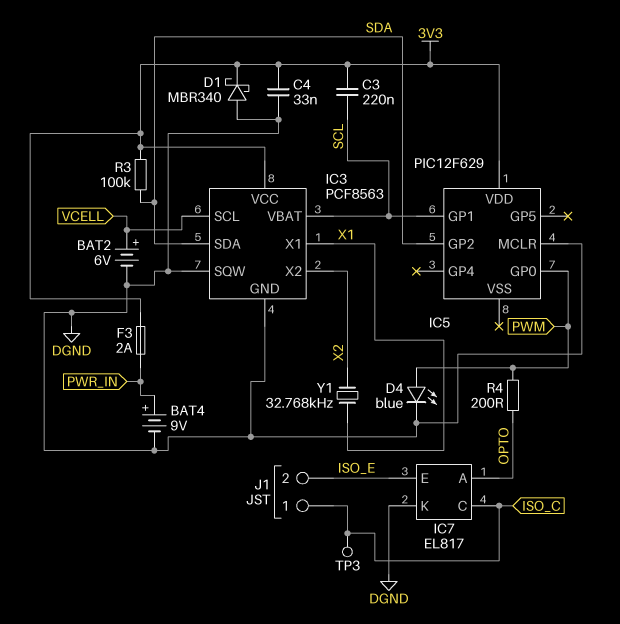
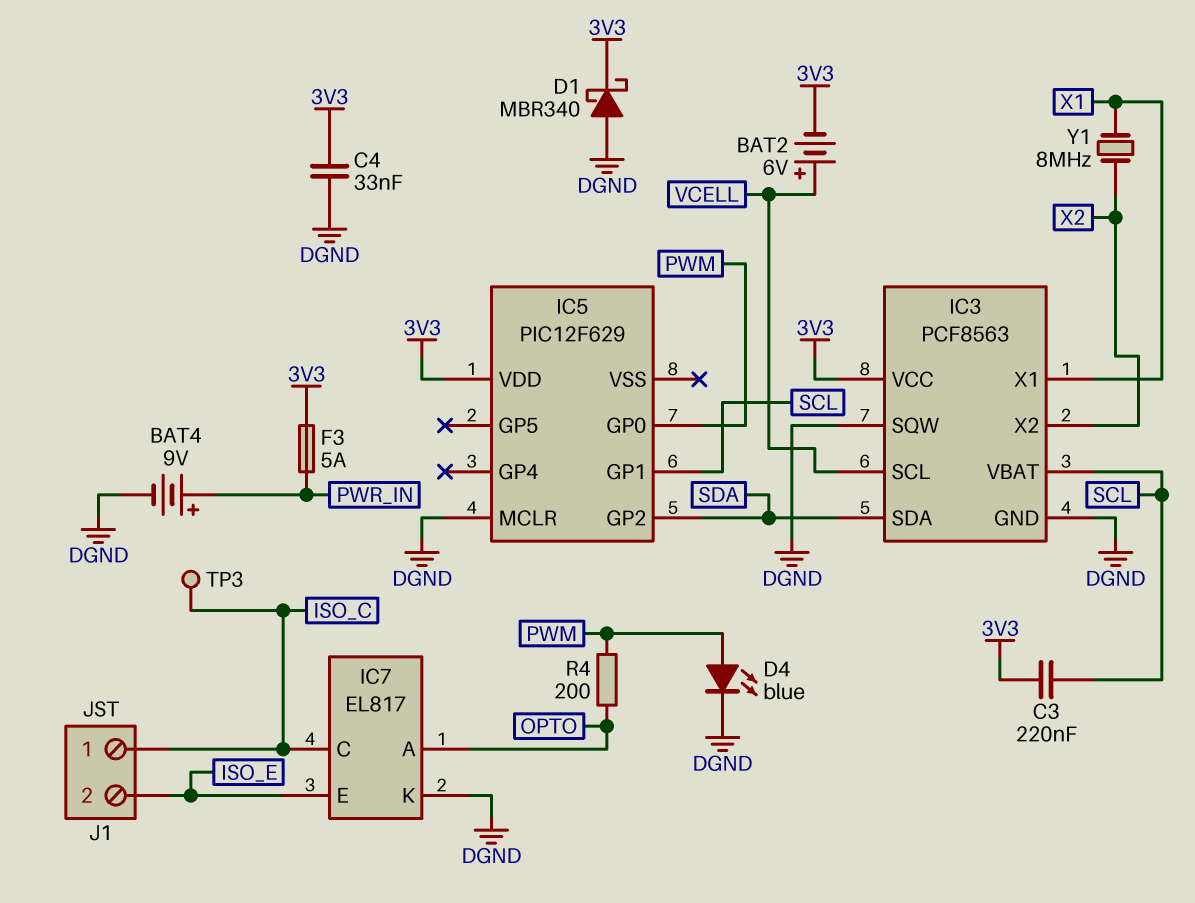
BAT2: 6V (plus VCELL, minus DGND) -> 6V (plus VCELL, minus 3V3)
F3: 2A (3V3, PWR_IN) -> 5A (3V3, PWR_IN)
R3: 100k (3V3, SDA) -> none
Y1: 32.768kHz (X1, X2) -> 8MHz (X1, X2)

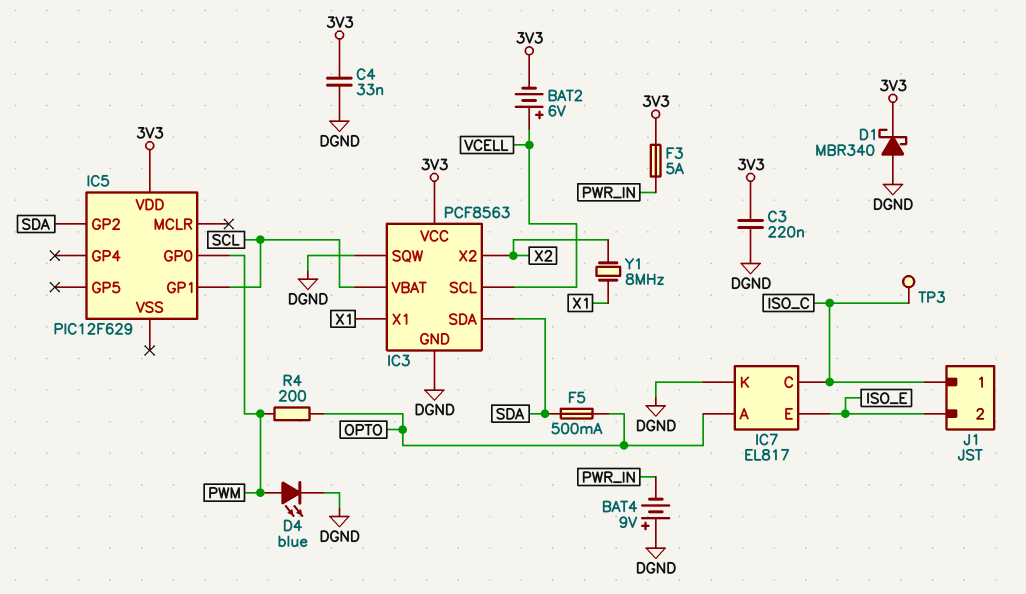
BAT4: 9V (plus PWR_IN, minus DGND) -> 9V (plus DGND, minus PWR_IN)
C3: 220nF (3V3, SCL) -> 220nF (3V3, DGND)
F5: none -> 500mA (OPTO, SDA)
IC5 pin MCLR: DGND -> none

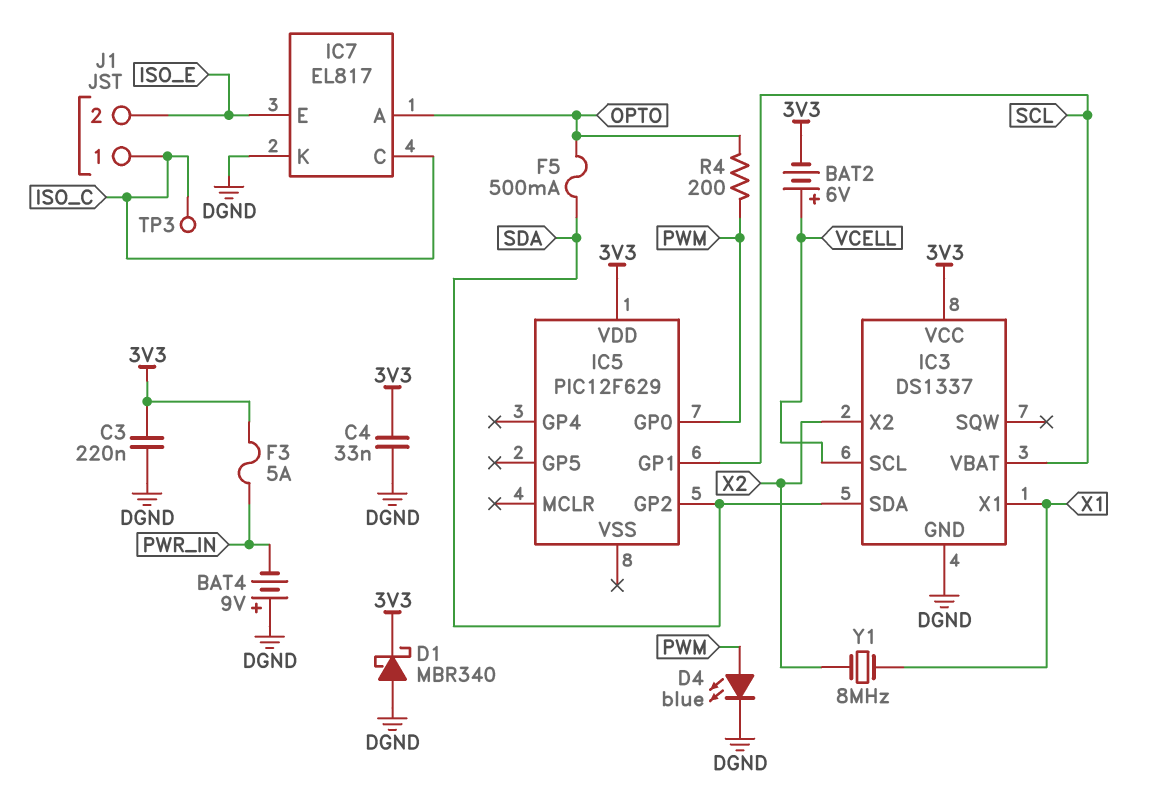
IC3: PCF8563 -> DS1337
IC3 pin SQW: DGND -> none

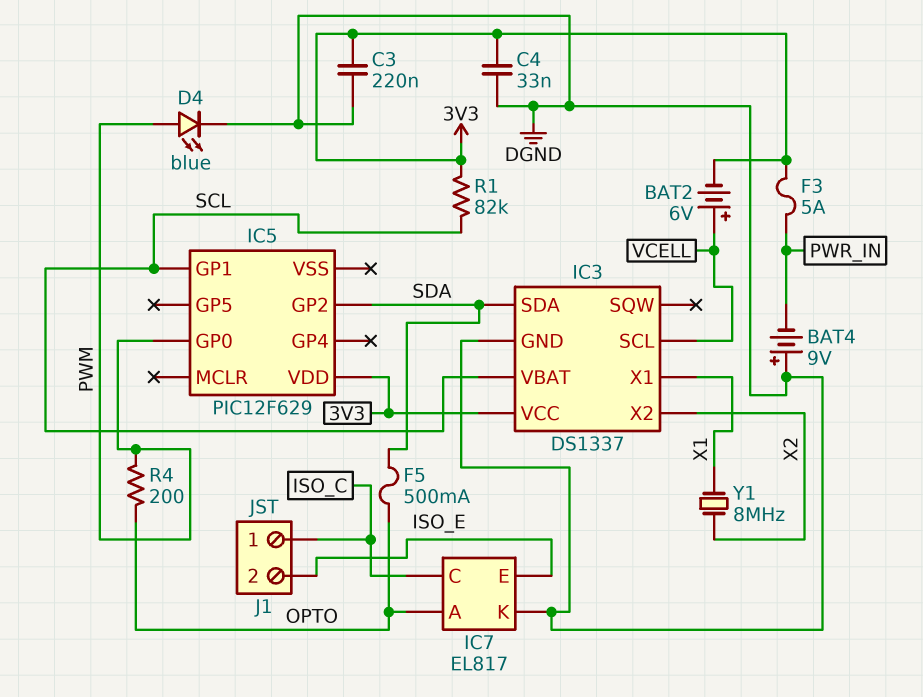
D1: schottky MBR340 (A DGND, K 3V3) -> none
R1: none -> 82k (3V3, SCL)
TP3: test point (ISO_C) -> none

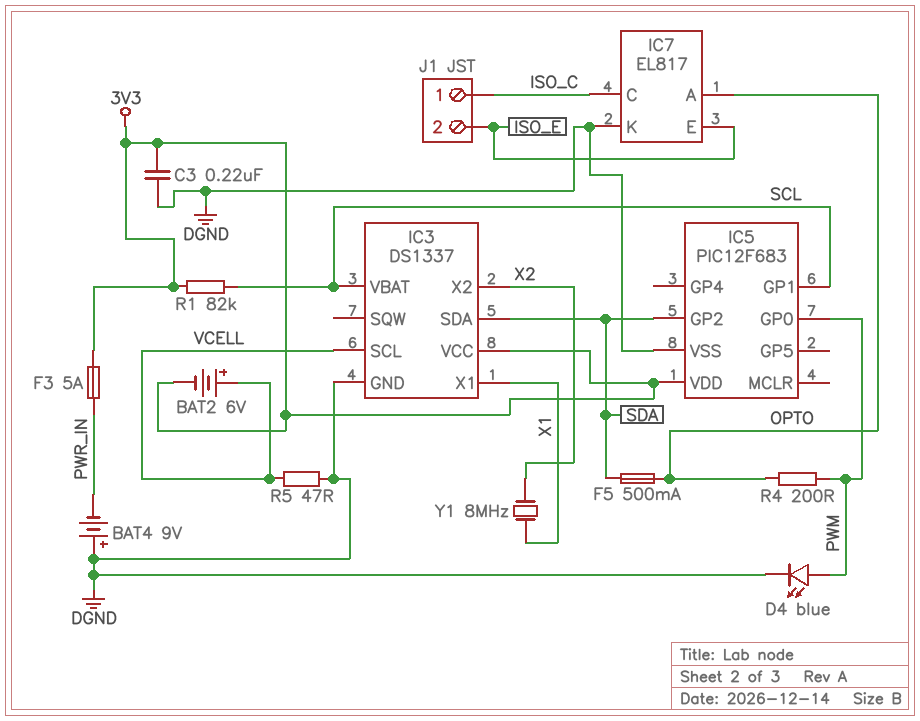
C4: 33nF (3V3, DGND) -> none
IC5: PIC12F629 -> PIC12F683
IC5 pin VSS: none -> DGND
R5: none -> 47 (DGND, VCELL)

